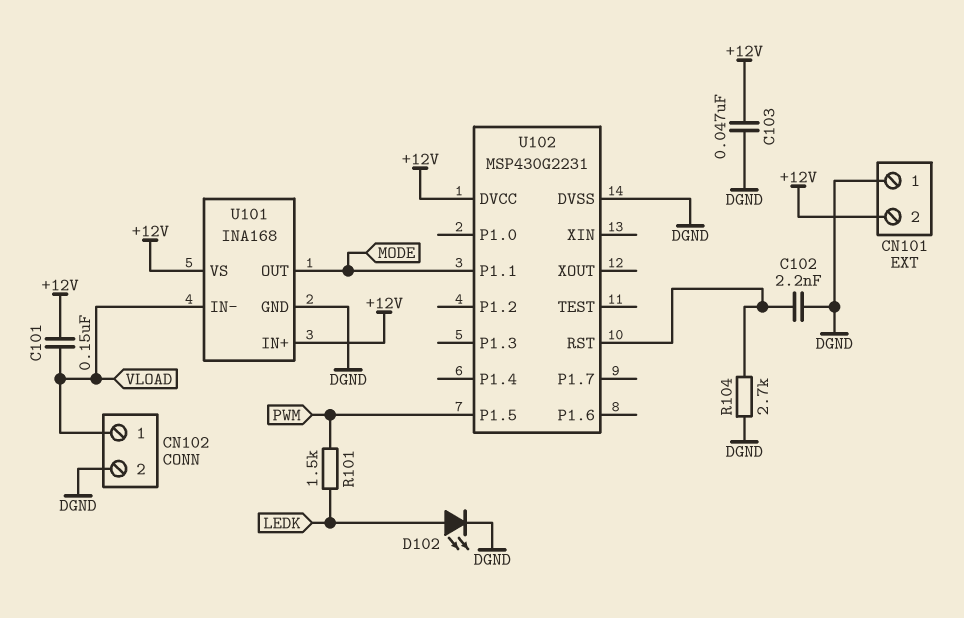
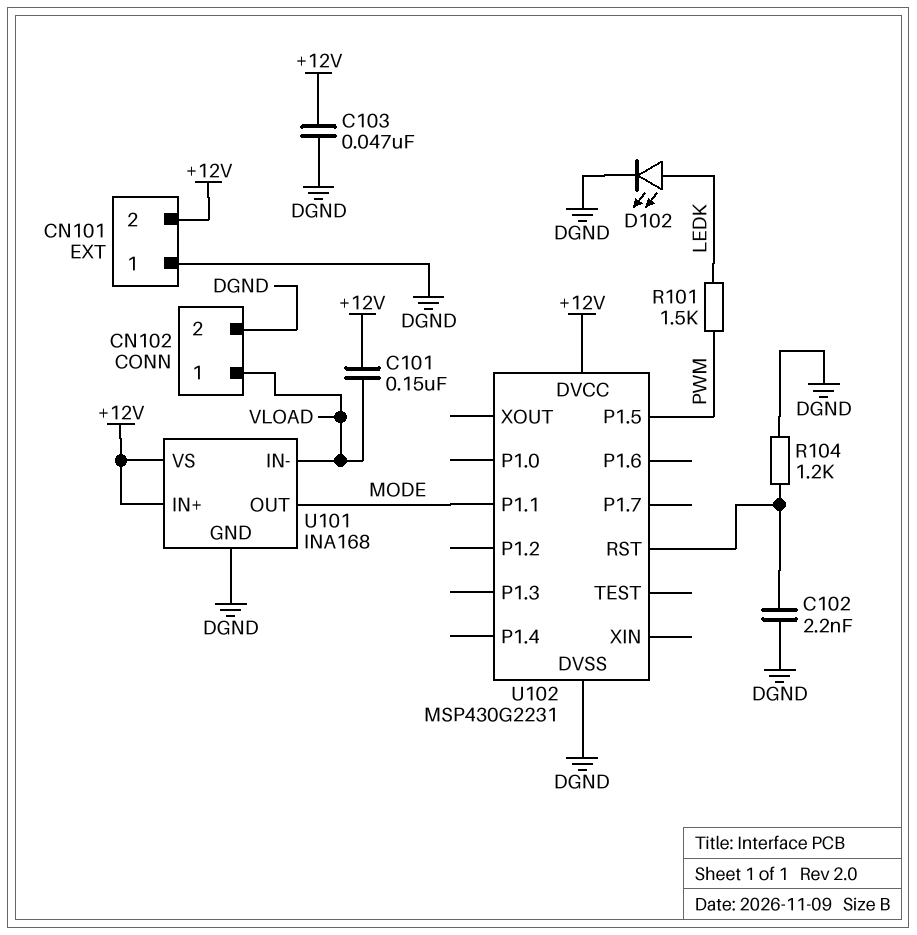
R104: 2.7k (DGND, U102/RST) -> 1.2k (DGND, U102/RST)

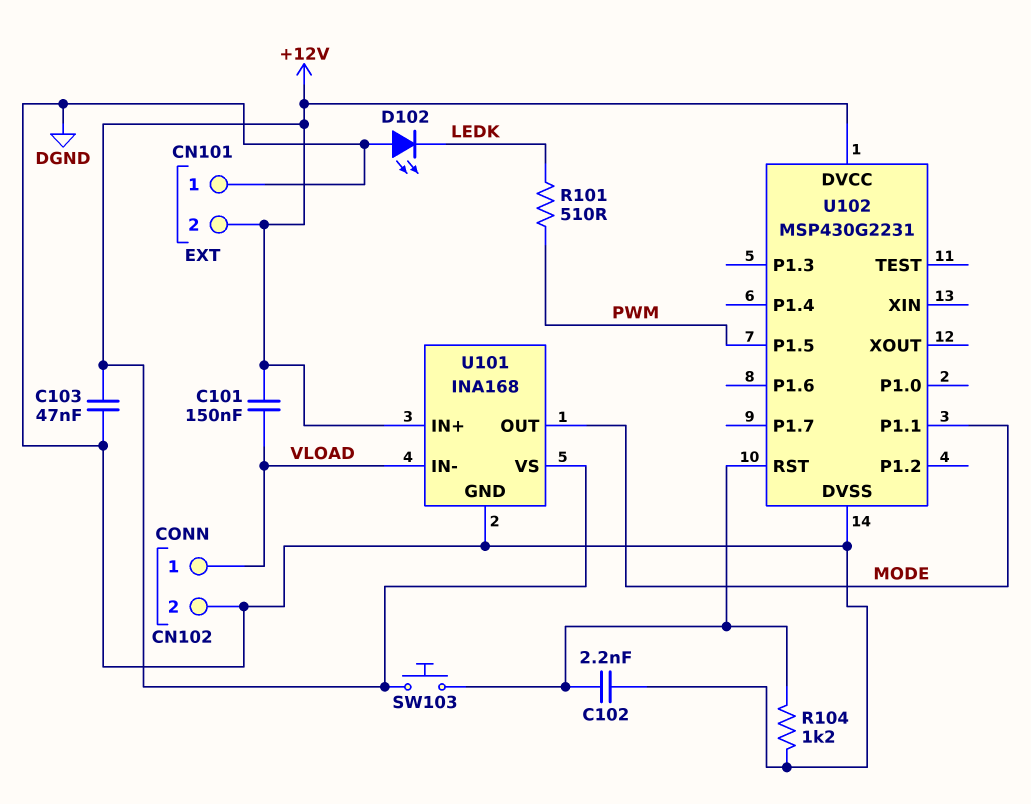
D102: LED (A LEDK, K DGND) -> LED (A DGND, K LEDK)
R101: 1.5k (LEDK, PWM) -> 510 (LEDK, PWM)
SW103: none -> button (+12V, U102/RST)

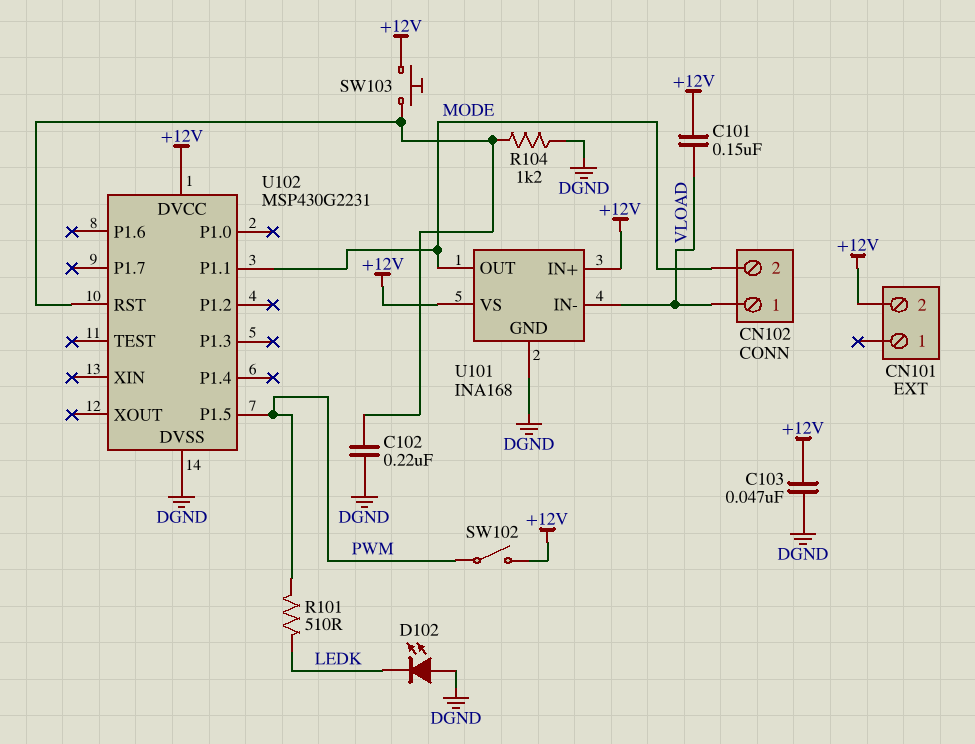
C102: 2.2nF (DGND, U102/RST) -> 220nF (DGND, U102/RST)
CN101 pin 1: DGND -> none
CN102 pin 2: DGND -> MODE
SW102: none -> switch (+12V, PWM)

